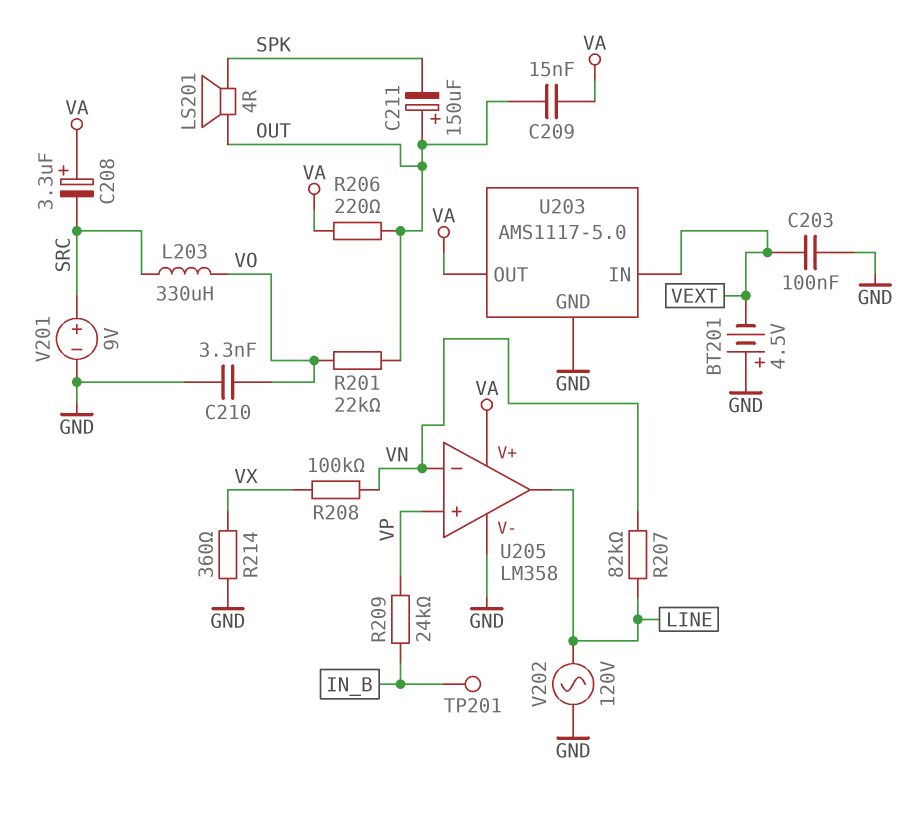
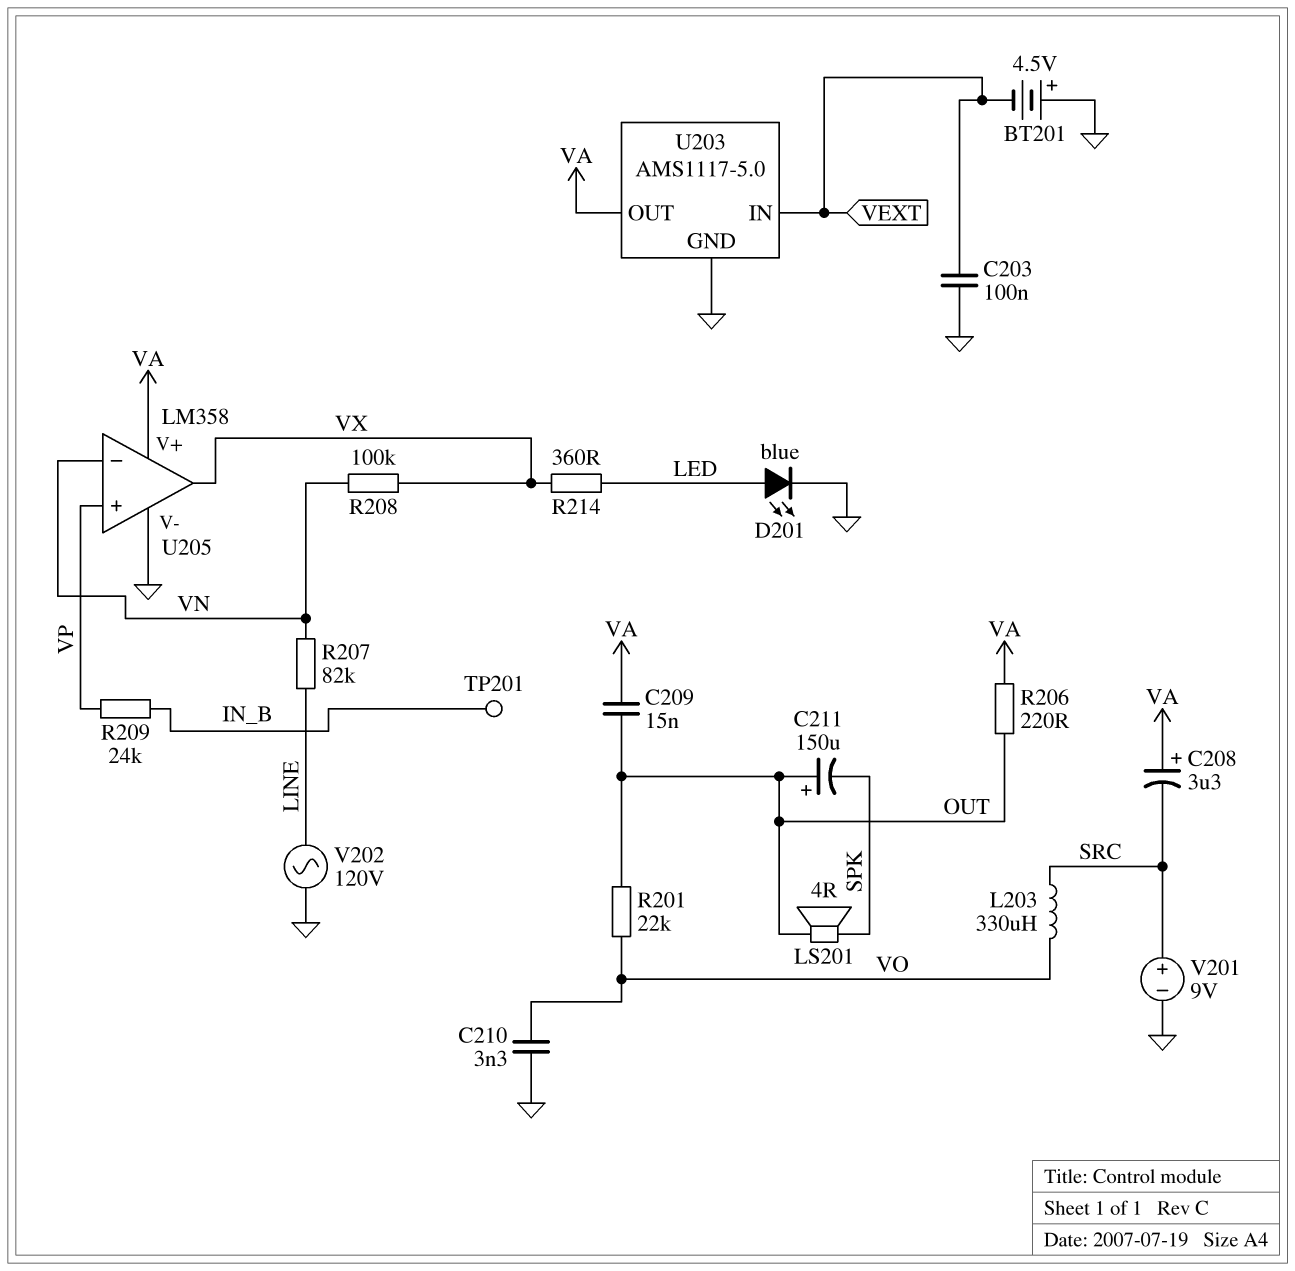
D201: none -> LED blue (A LED, K GND)
R214: 360 (GND, VX) -> 360 (LED, VX)
U205 pin out: LINE -> VX

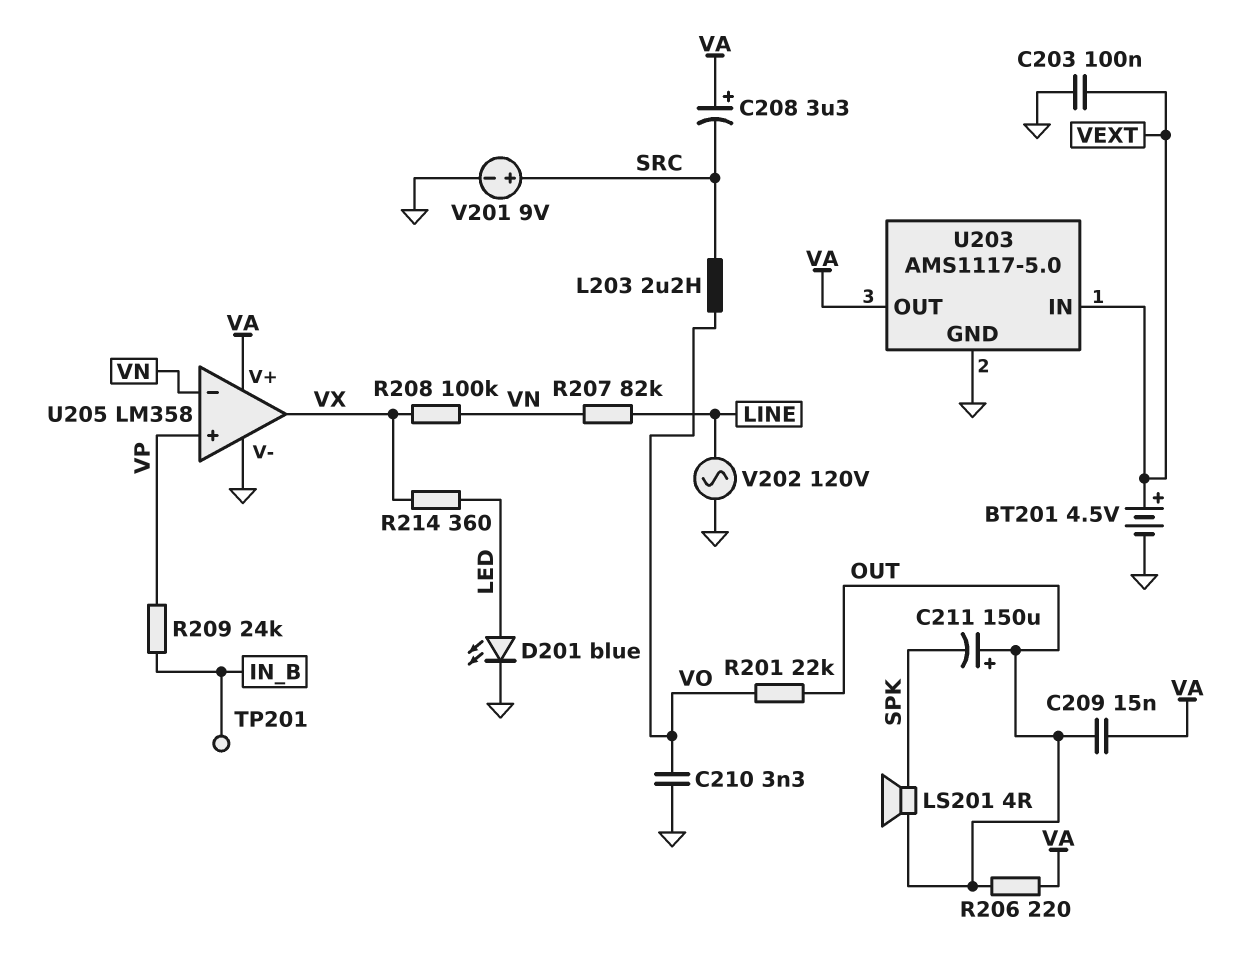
BT201: 4.5V (plus GND, minus VEXT) -> 4.5V (plus VEXT, minus GND)
L203: 330uH (SRC, VO) -> 2.2uH (SRC, VO)

